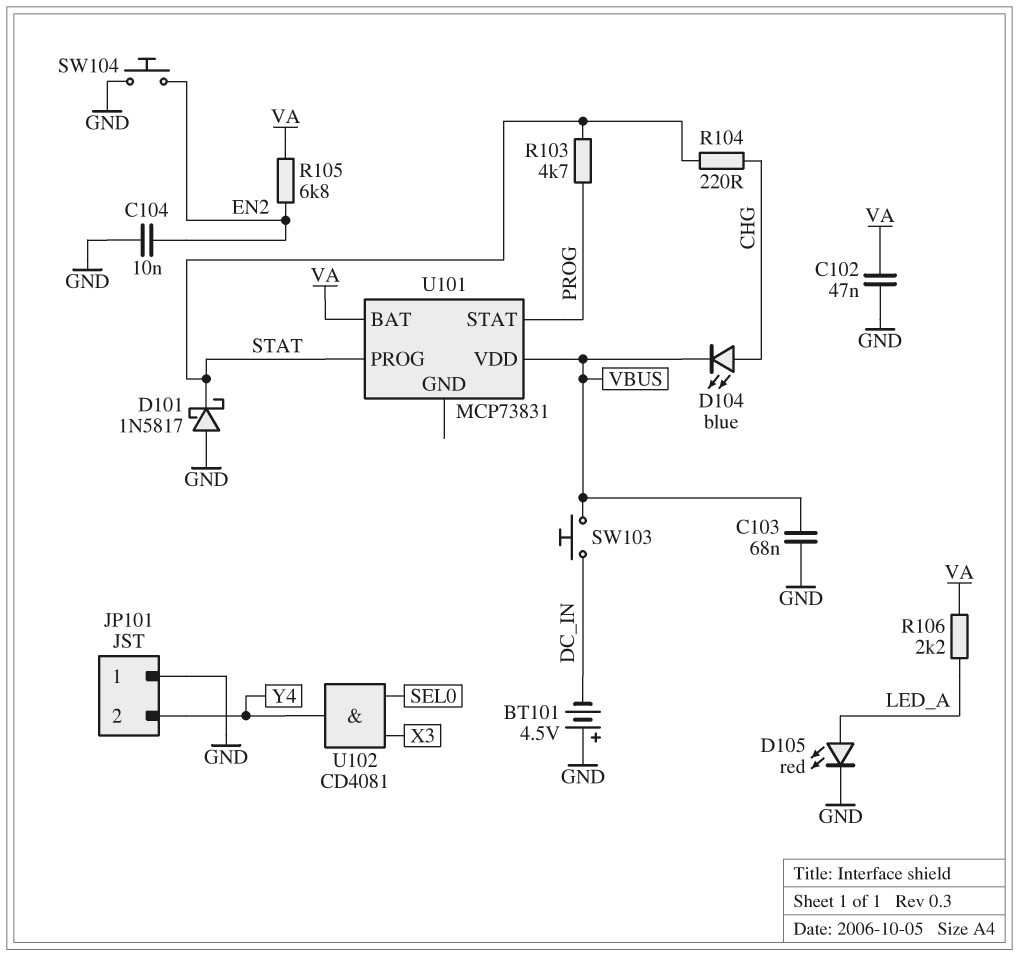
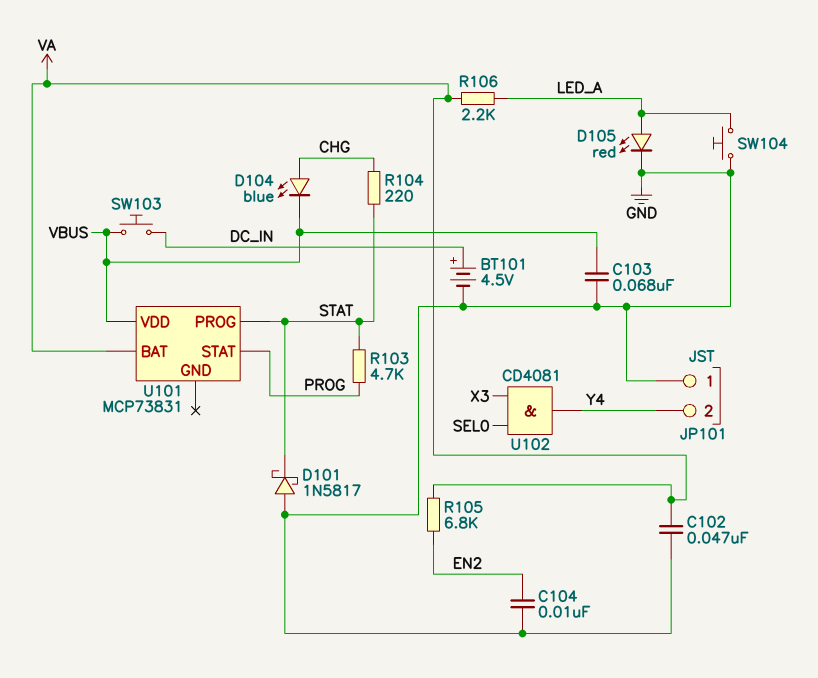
BT101: 4.5V (plus GND, minus DC_IN) -> 4.5V (plus DC_IN, minus GND)
SW104: button (EN2, GND) -> button (GND, LED_A)

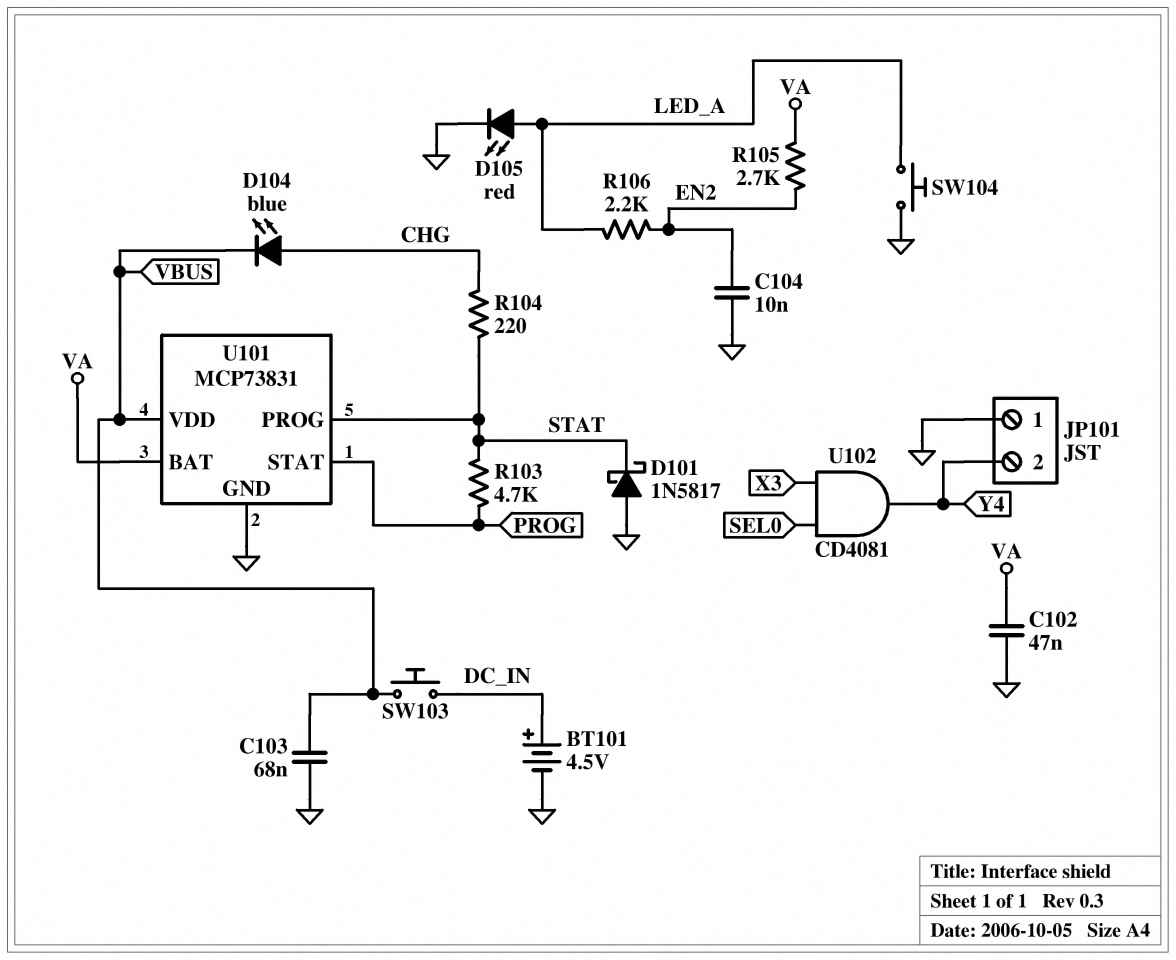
R105: 6.8k (EN2, VA) -> 2.7k (EN2, VA)
R106: 2.2k (LED_A, VA) -> 2.2k (EN2, LED_A)
U101 pin GND: none -> GND

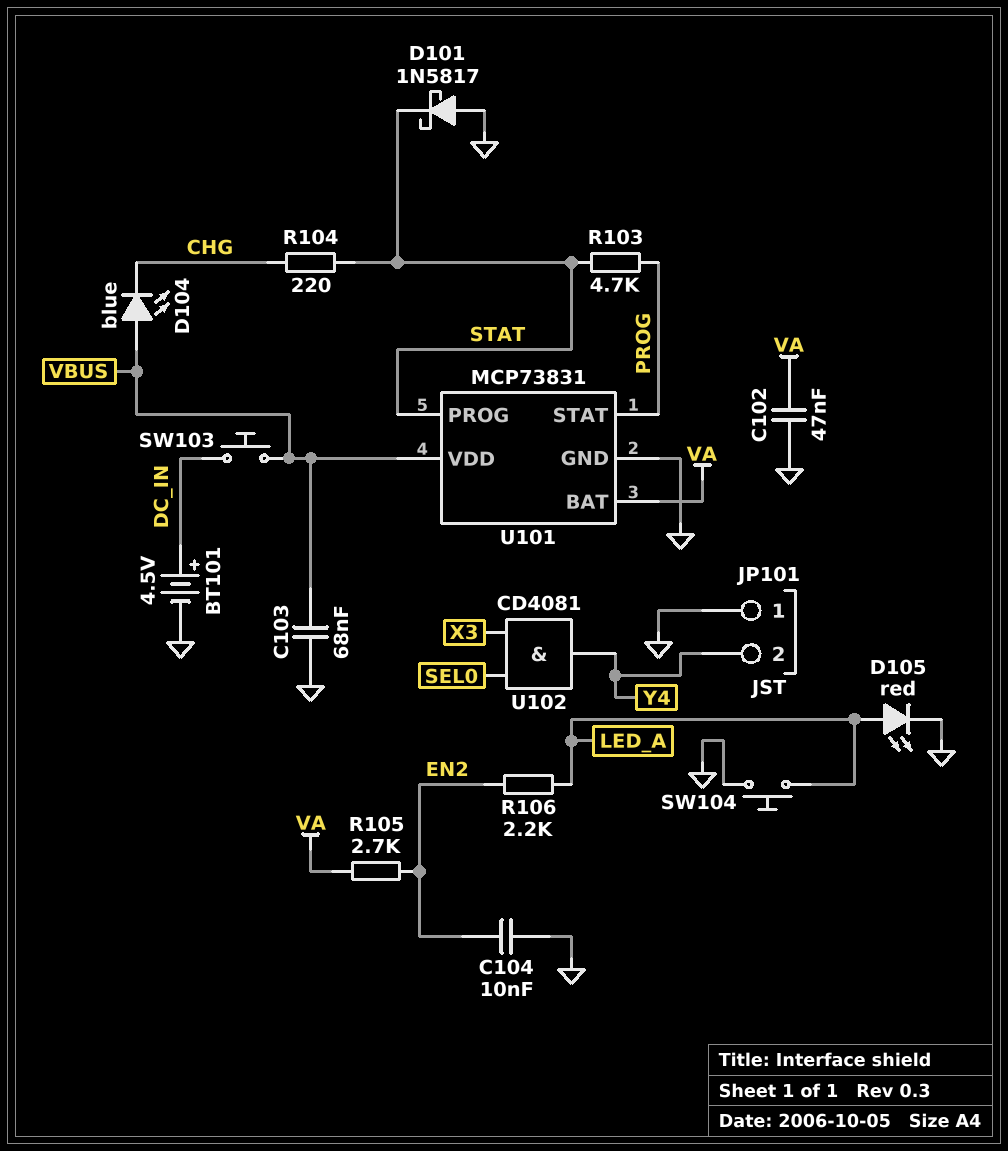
D104: LED blue (A CHG, K VBUS) -> LED blue (A VBUS, K CHG)

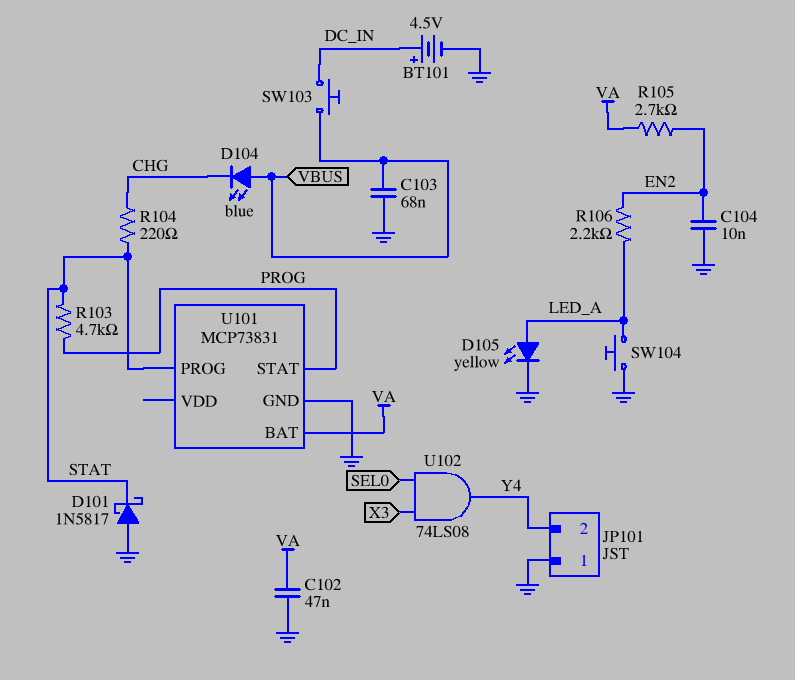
D105: LED red (A LED_A, K GND) -> LED yellow (A LED_A, K GND)
U101 pin VDD: VBUS -> none
U102: AND CD4081 (in SEL0, in X3, out Y4) -> AND 74LS08 (in SEL0, in X3, out Y4)

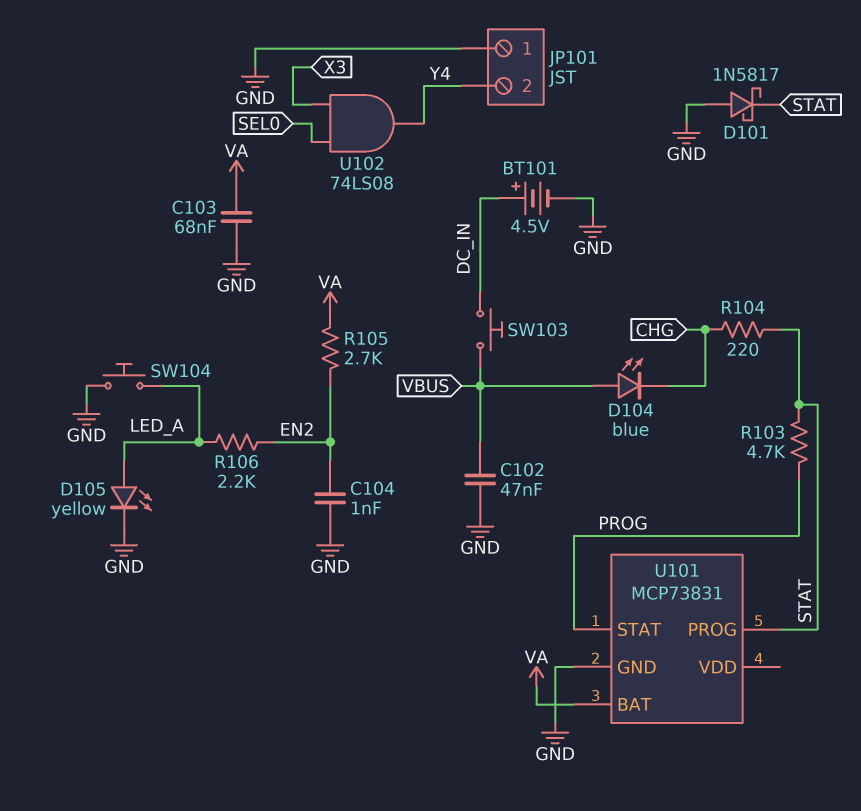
C102: 47nF (GND, VA) -> 47nF (GND, VBUS)
C103: 68nF (GND, VBUS) -> 68nF (GND, VA)
C104: 10nF (EN2, GND) -> 1nF (EN2, GND)

